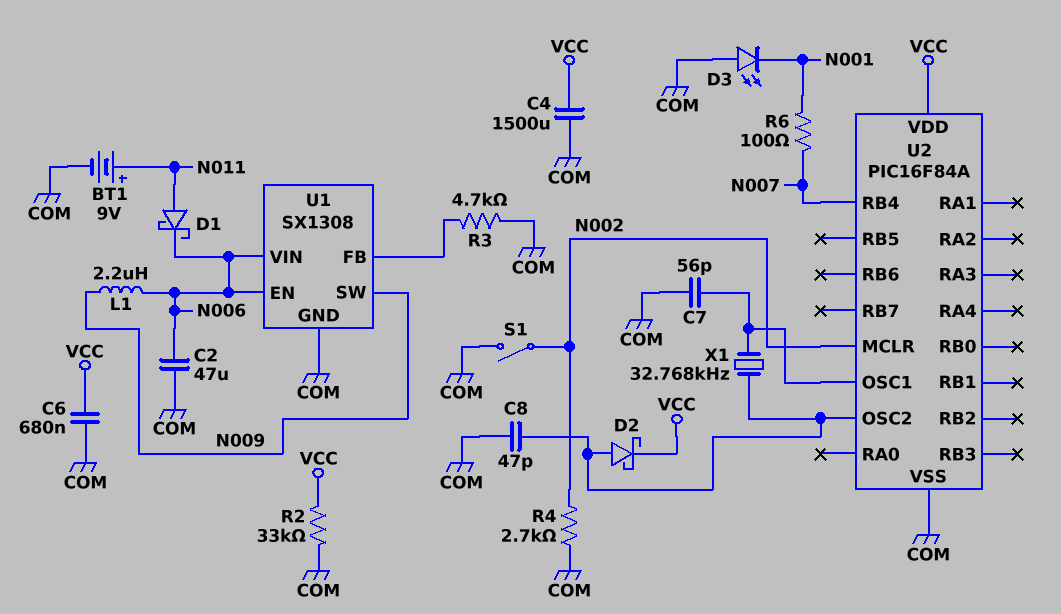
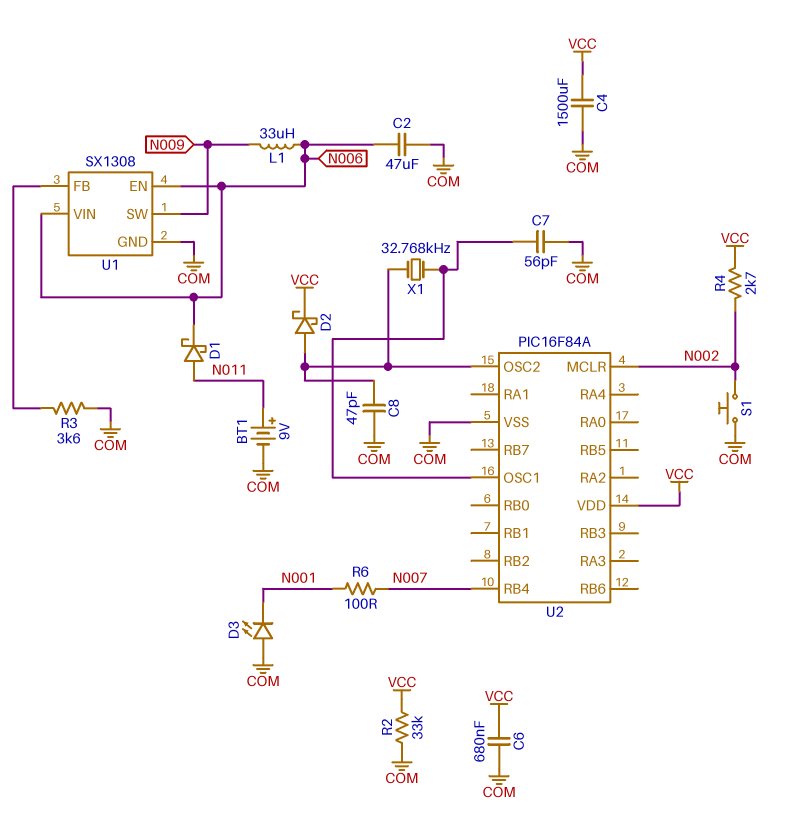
L1: 2.2uH (N006, N009) -> 33uH (N006, N009)
R3: 4.7k (COM, U1/FB) -> 3.6k (COM, U1/FB)
R4: 2.7k (COM, N002) -> 2.7k (N002, VCC)
S1: switch (COM, N002) -> button (COM, N002)

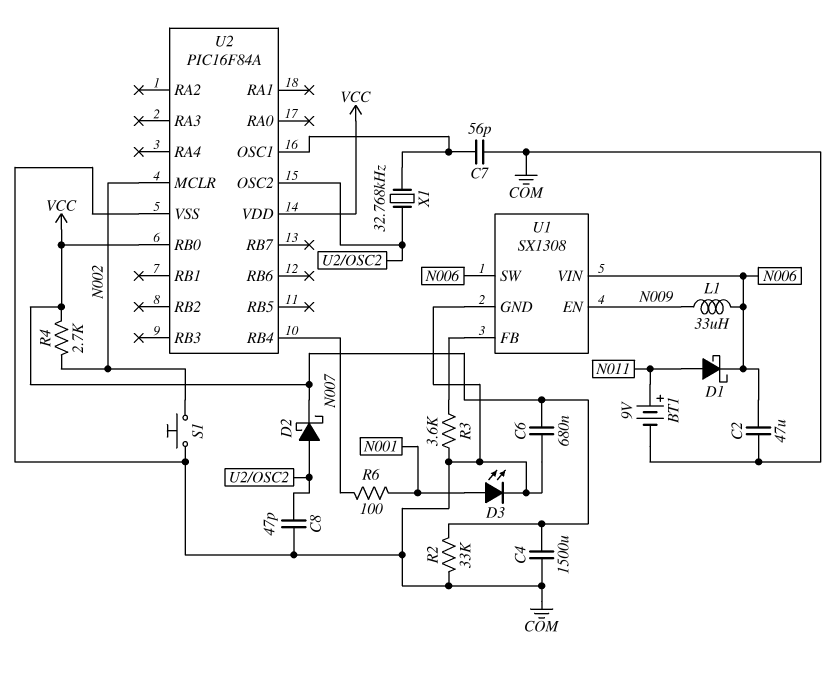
D3: LED (A COM, K N001) -> LED (A N001, K COM)
U1 pin EN: N006 -> N009
U1 pin SW: N009 -> N006
U2 pin RB0: none -> VCC

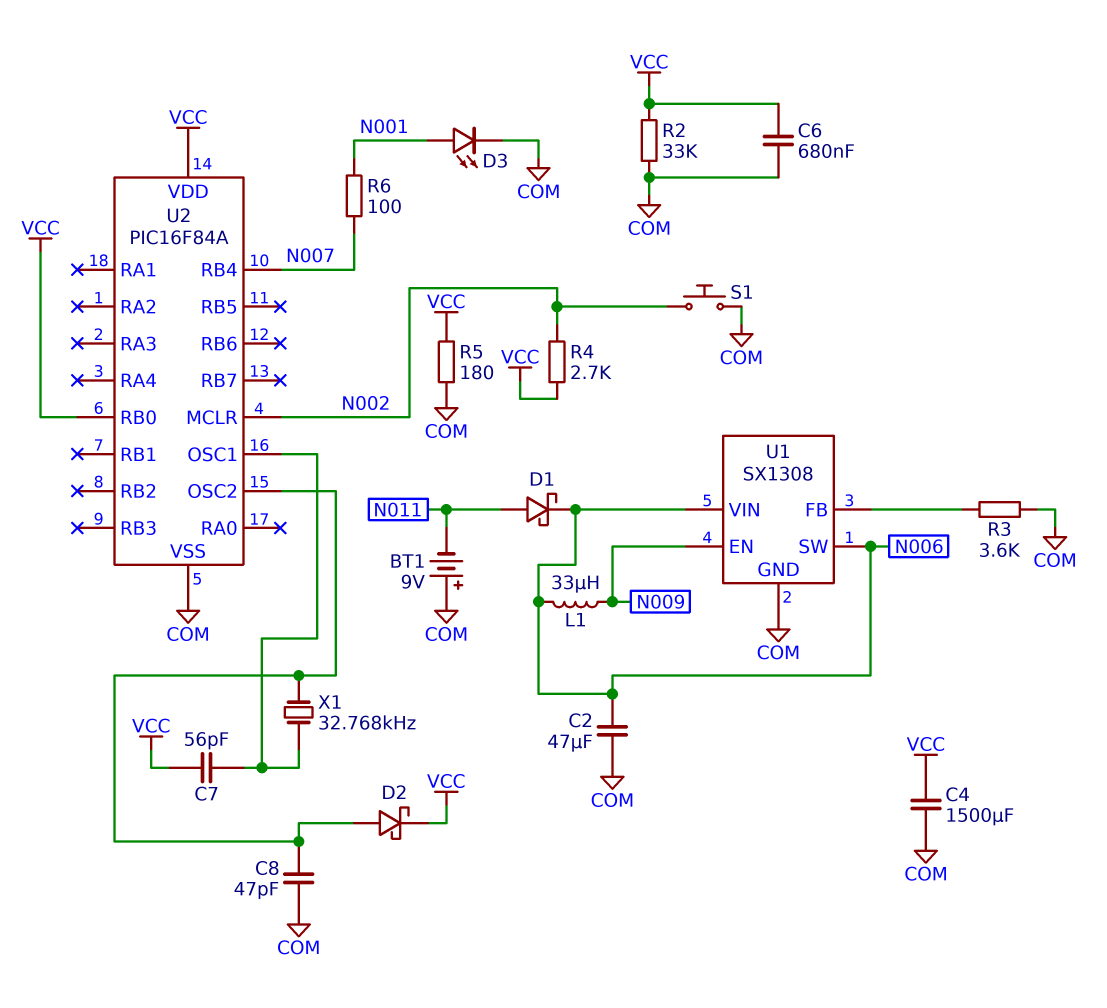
BT1: 9V (plus N011, minus COM) -> 9V (plus COM, minus N011)
C7: 56pF (COM, U2/OSC1) -> 56pF (U2/OSC1, VCC)
R5: none -> 180 (COM, VCC)

